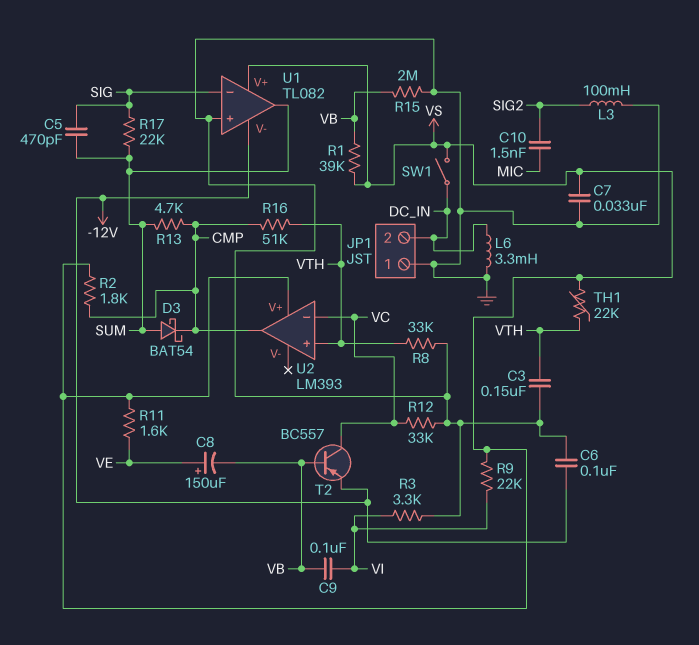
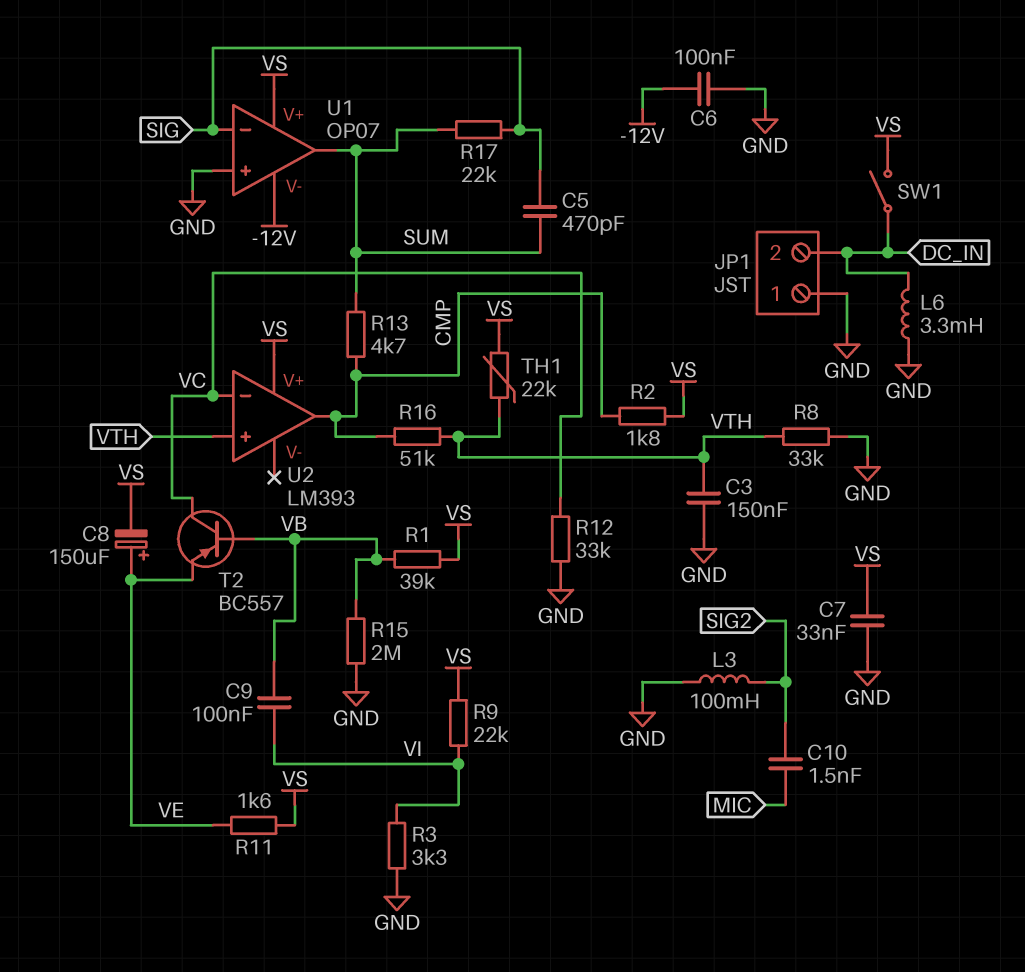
C8: 150uF (plus VE, minus VB) -> 150uF (plus VE, minus VS)
D3: schottky BAT54 (A SUM, K CMP) -> none
T2: PNP BC557 (B VB, C VC, E -12V) -> PNP BC557 (B VB, C VC, E VE)
U1: TL082 -> OP07

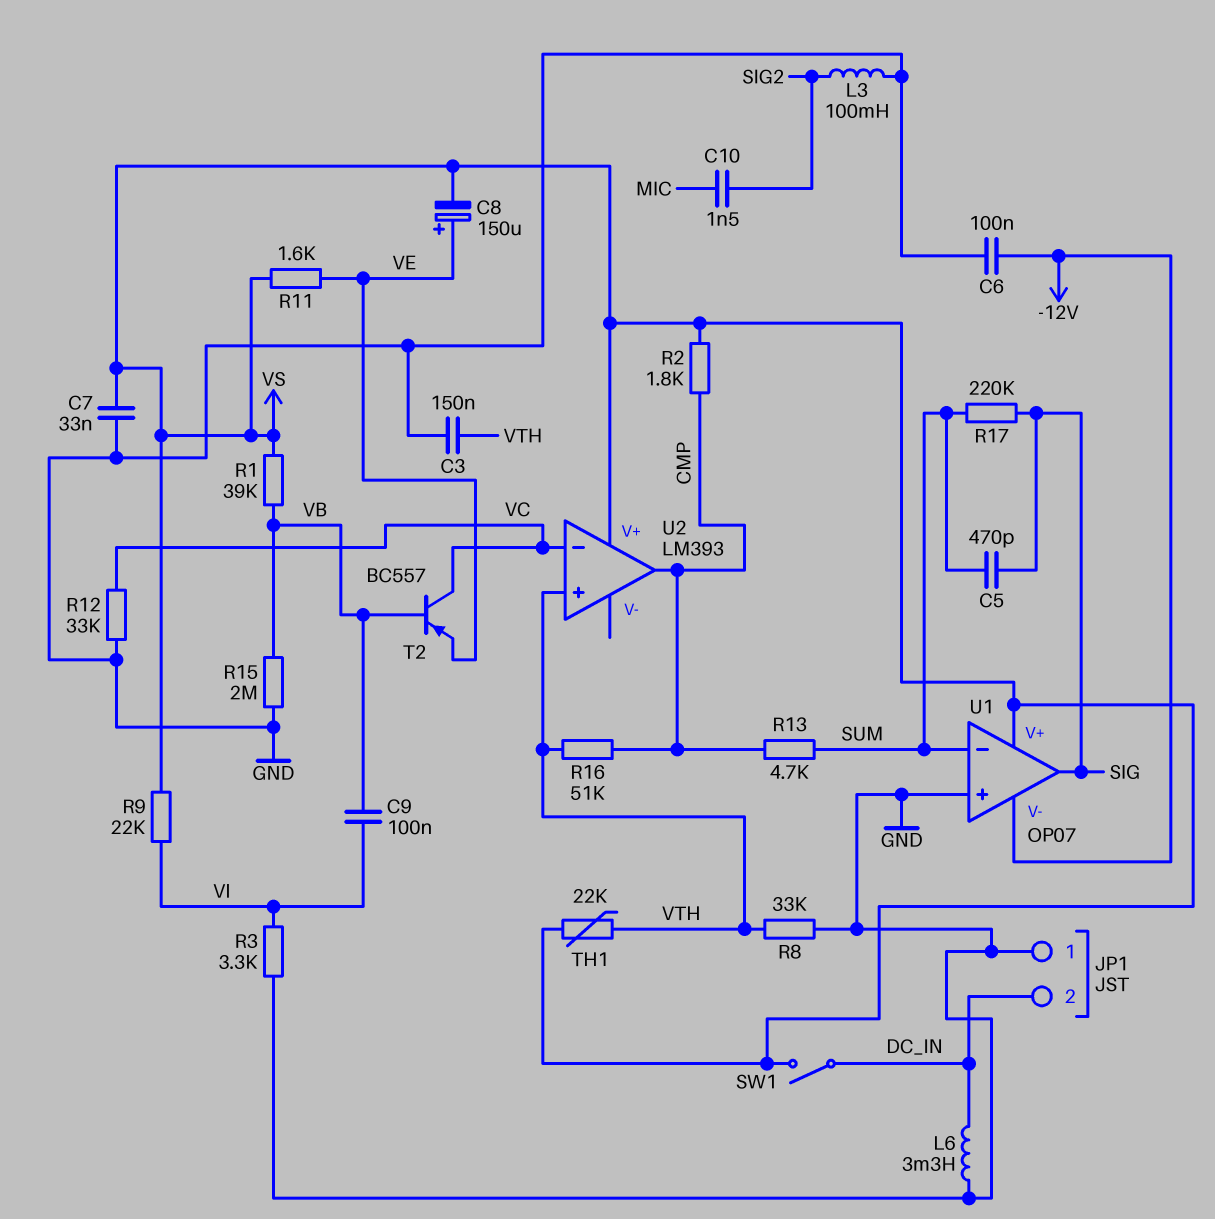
R17: 22k (SIG, SUM) -> 220k (SIG, SUM)
U1 pin in-: SIG -> SUM
U1 pin out: SUM -> SIG

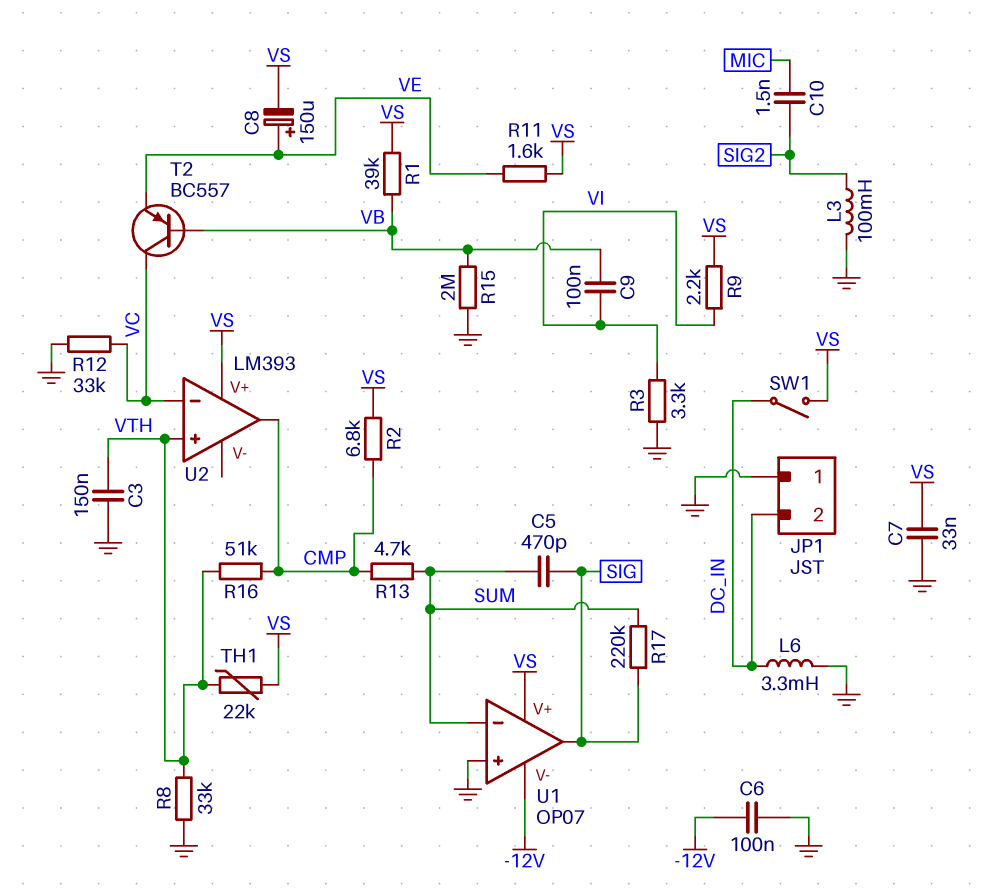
R2: 1.8k (CMP, VS) -> 6.8k (CMP, VS)
R9: 22k (VI, VS) -> 2.2k (VI, VS)

